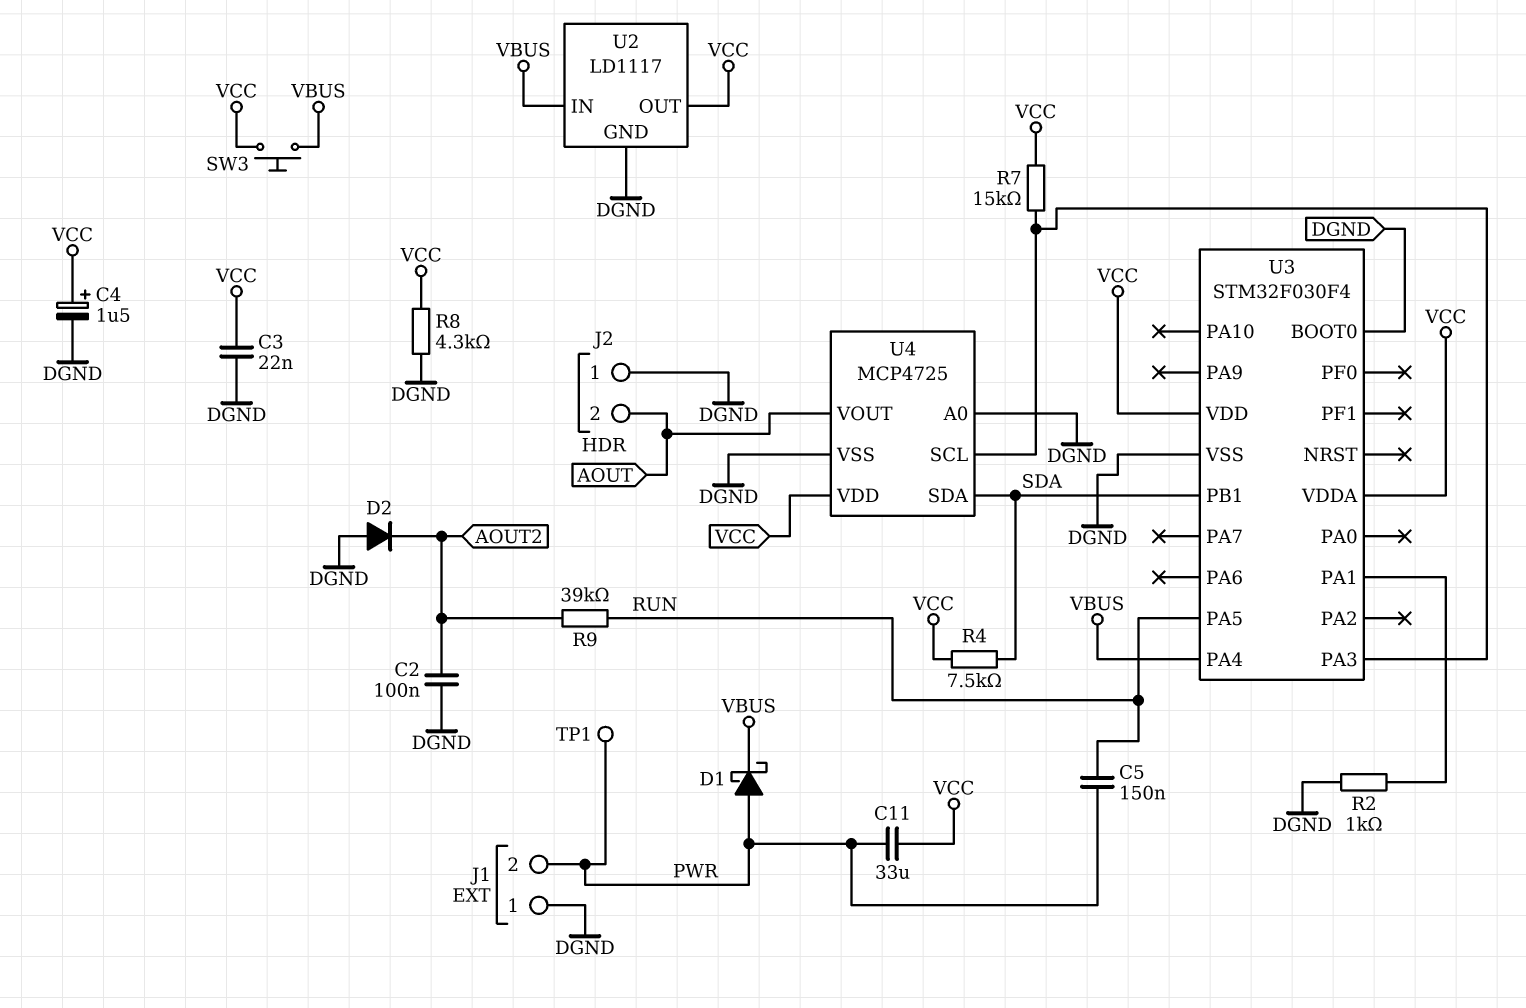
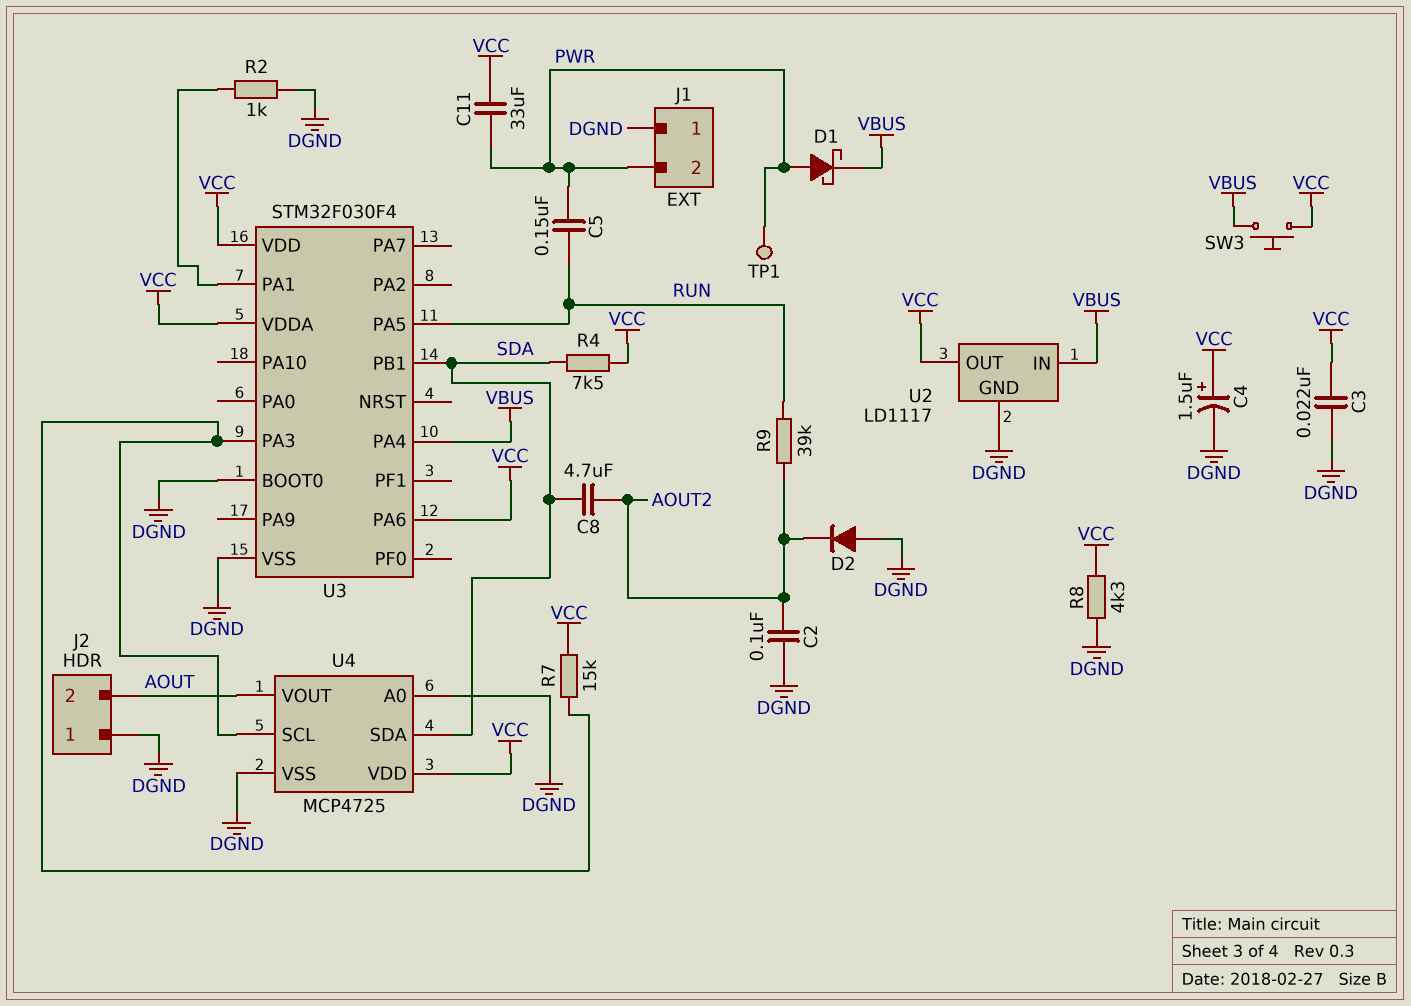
C8: none -> 4.7uF (AOUT2, SDA)
U3 pin PA6: none -> VCC

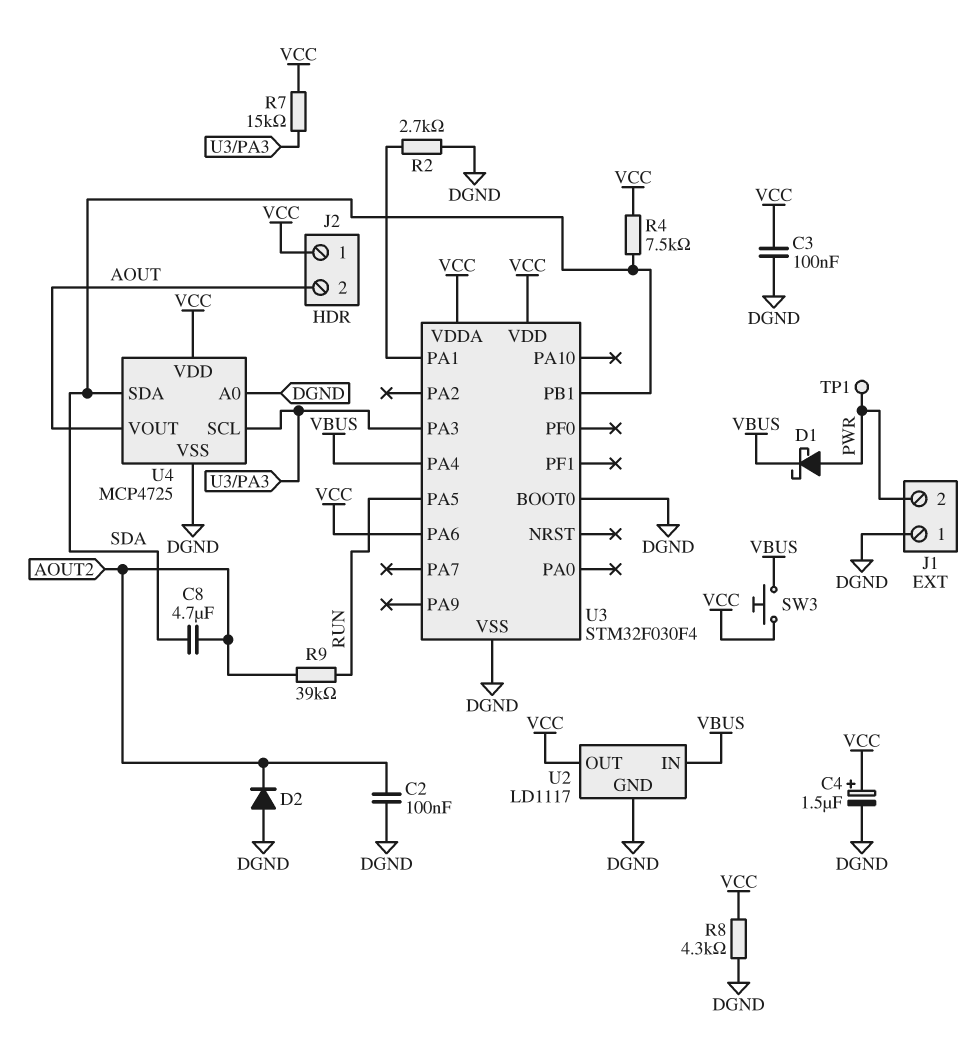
C3: 22nF (DGND, VCC) -> 100nF (DGND, VCC)
C5: 150nF (PWR, RUN) -> none
C11: 33uF (PWR, VCC) -> none
J2 pin 1: DGND -> VCC
R2: 1k (DGND, U3/PA1) -> 2.7k (DGND, U3/PA1)

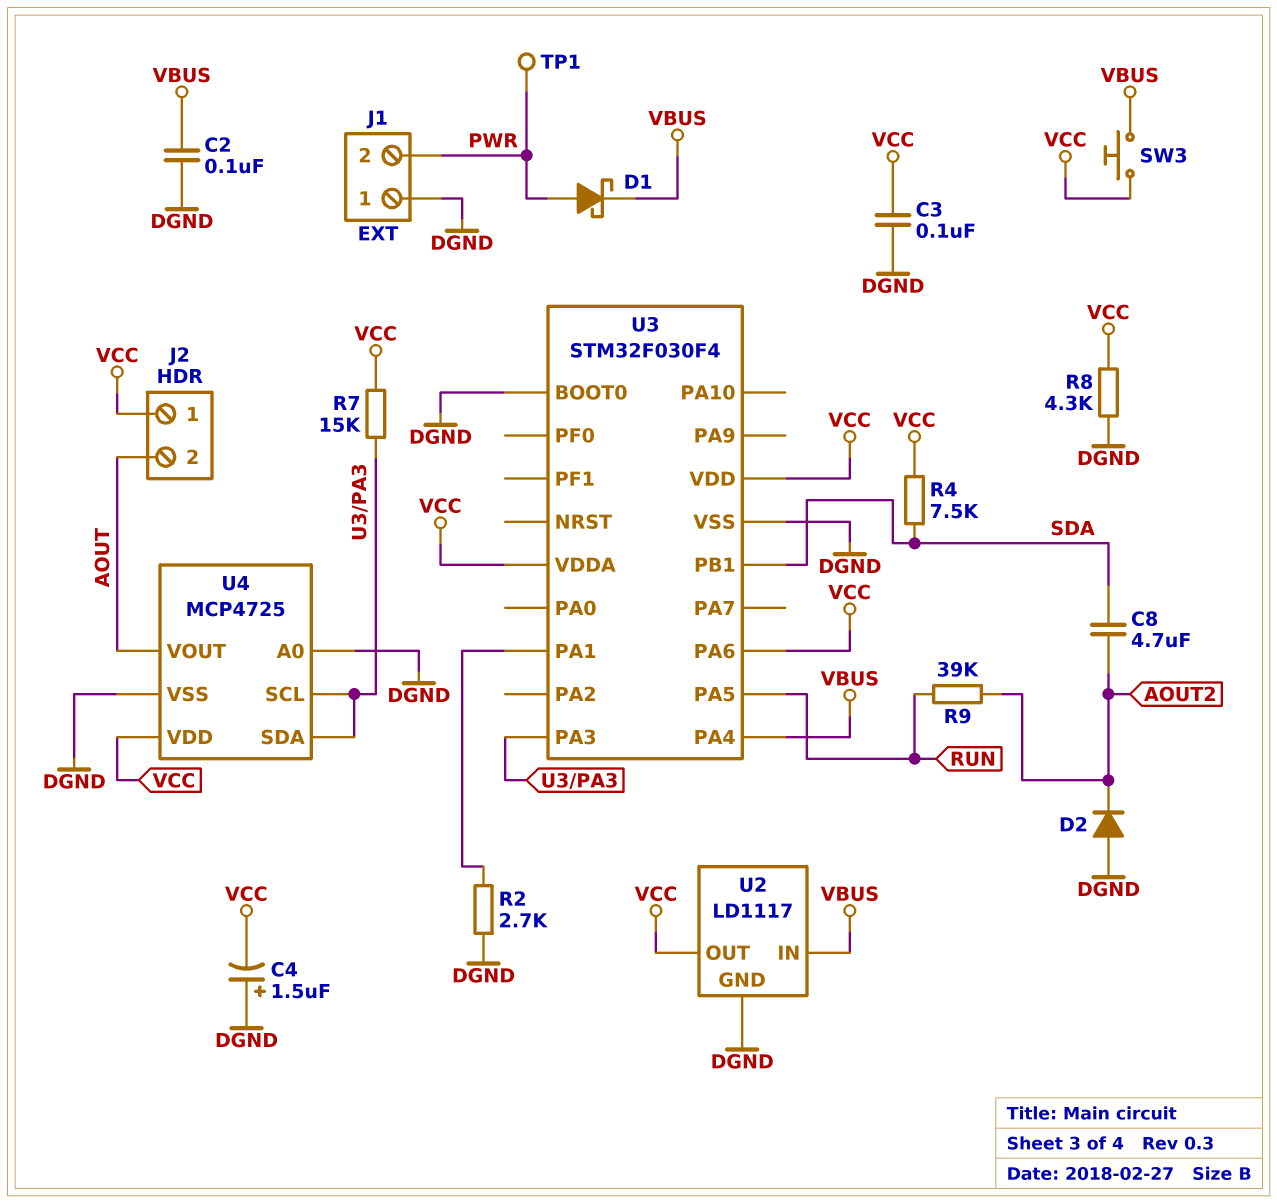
C2: 100nF (AOUT2, DGND) -> 100nF (DGND, VBUS)
C4: 1.5uF (plus VCC, minus DGND) -> 1.5uF (plus DGND, minus VCC)
U4 pin SDA: SDA -> U3/PA3

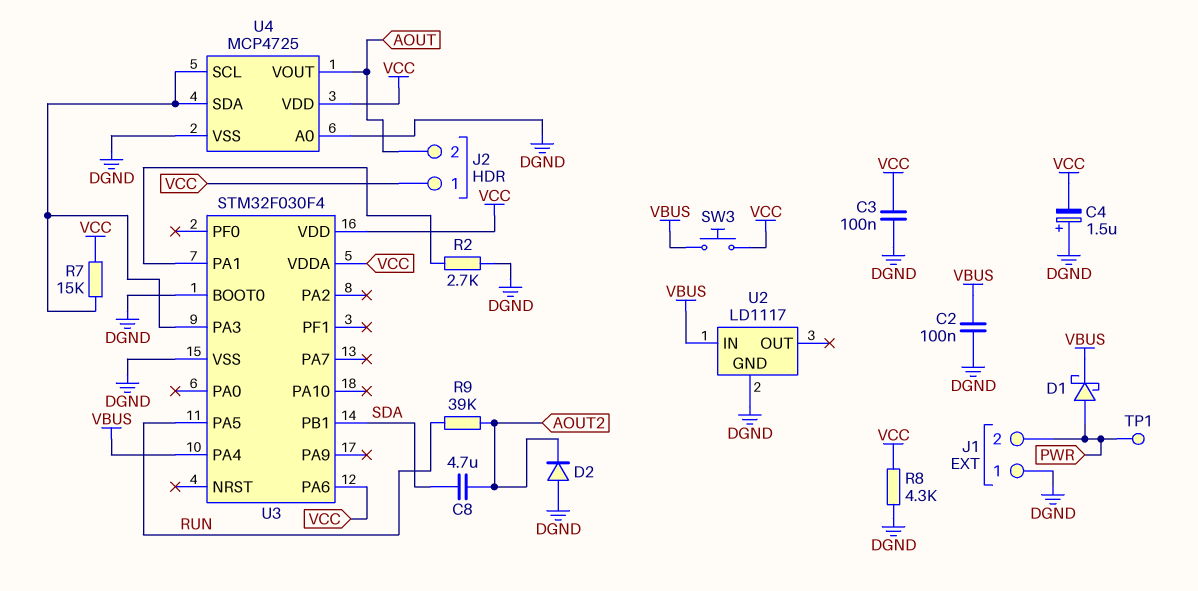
R4: 7.5k (SDA, VCC) -> none
U2 pin OUT: VCC -> none

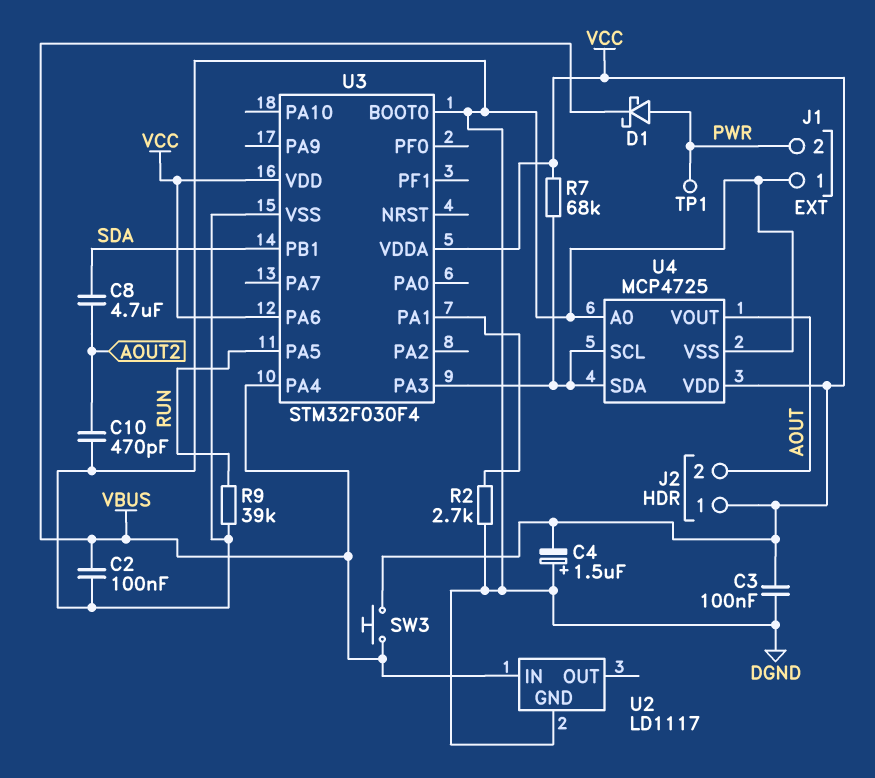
C10: none -> 470pF (AOUT2, DGND)
D2: diode (A DGND, K AOUT2) -> none
R7: 15k (U3/PA3, VCC) -> 68k (U3/PA3, VCC)
R8: 4.3k (DGND, VCC) -> none
R9: 39k (AOUT2, RUN) -> 39k (DGND, RUN)

